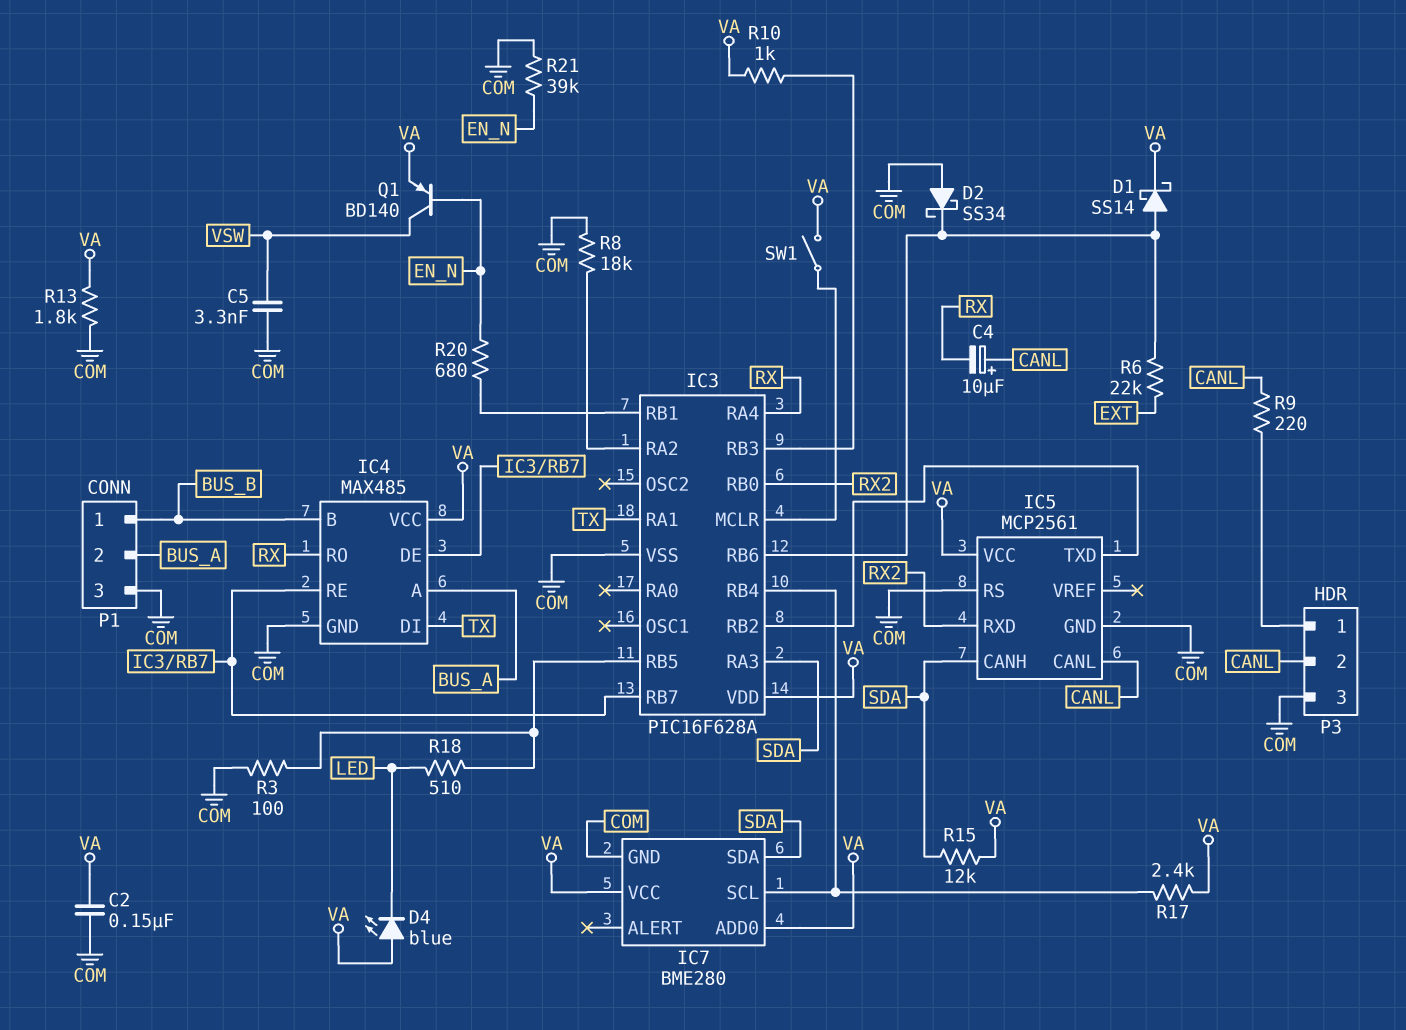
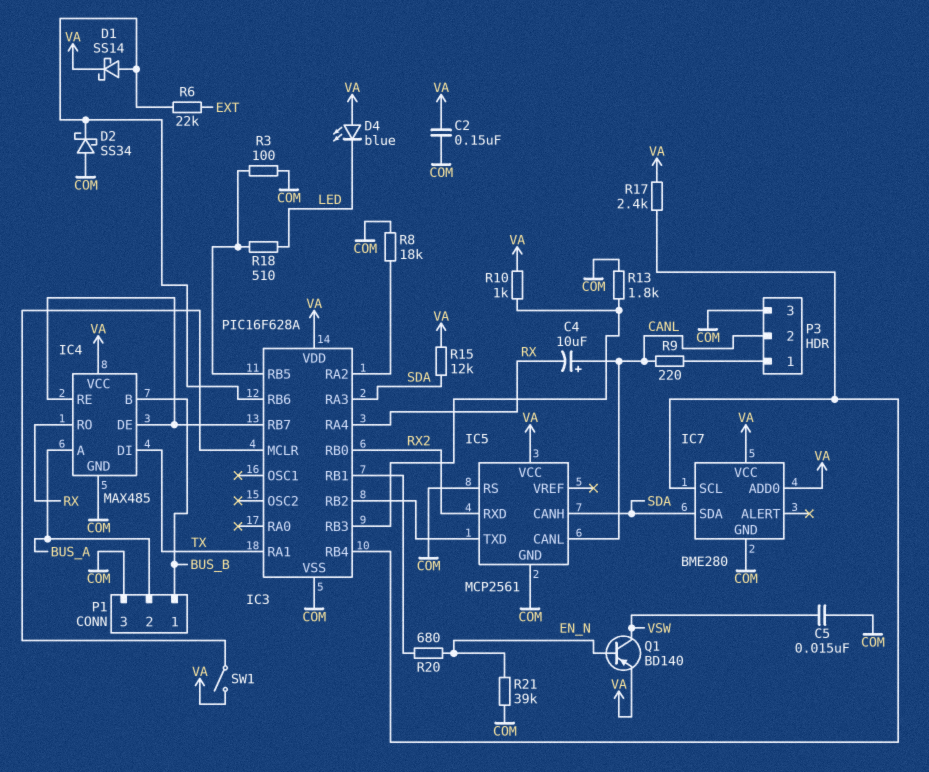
C5: 3.3nF (COM, VSW) -> 15nF (COM, VSW)
R13: 1.8k (COM, VA) -> 1.8k (COM, IC3/RB3)

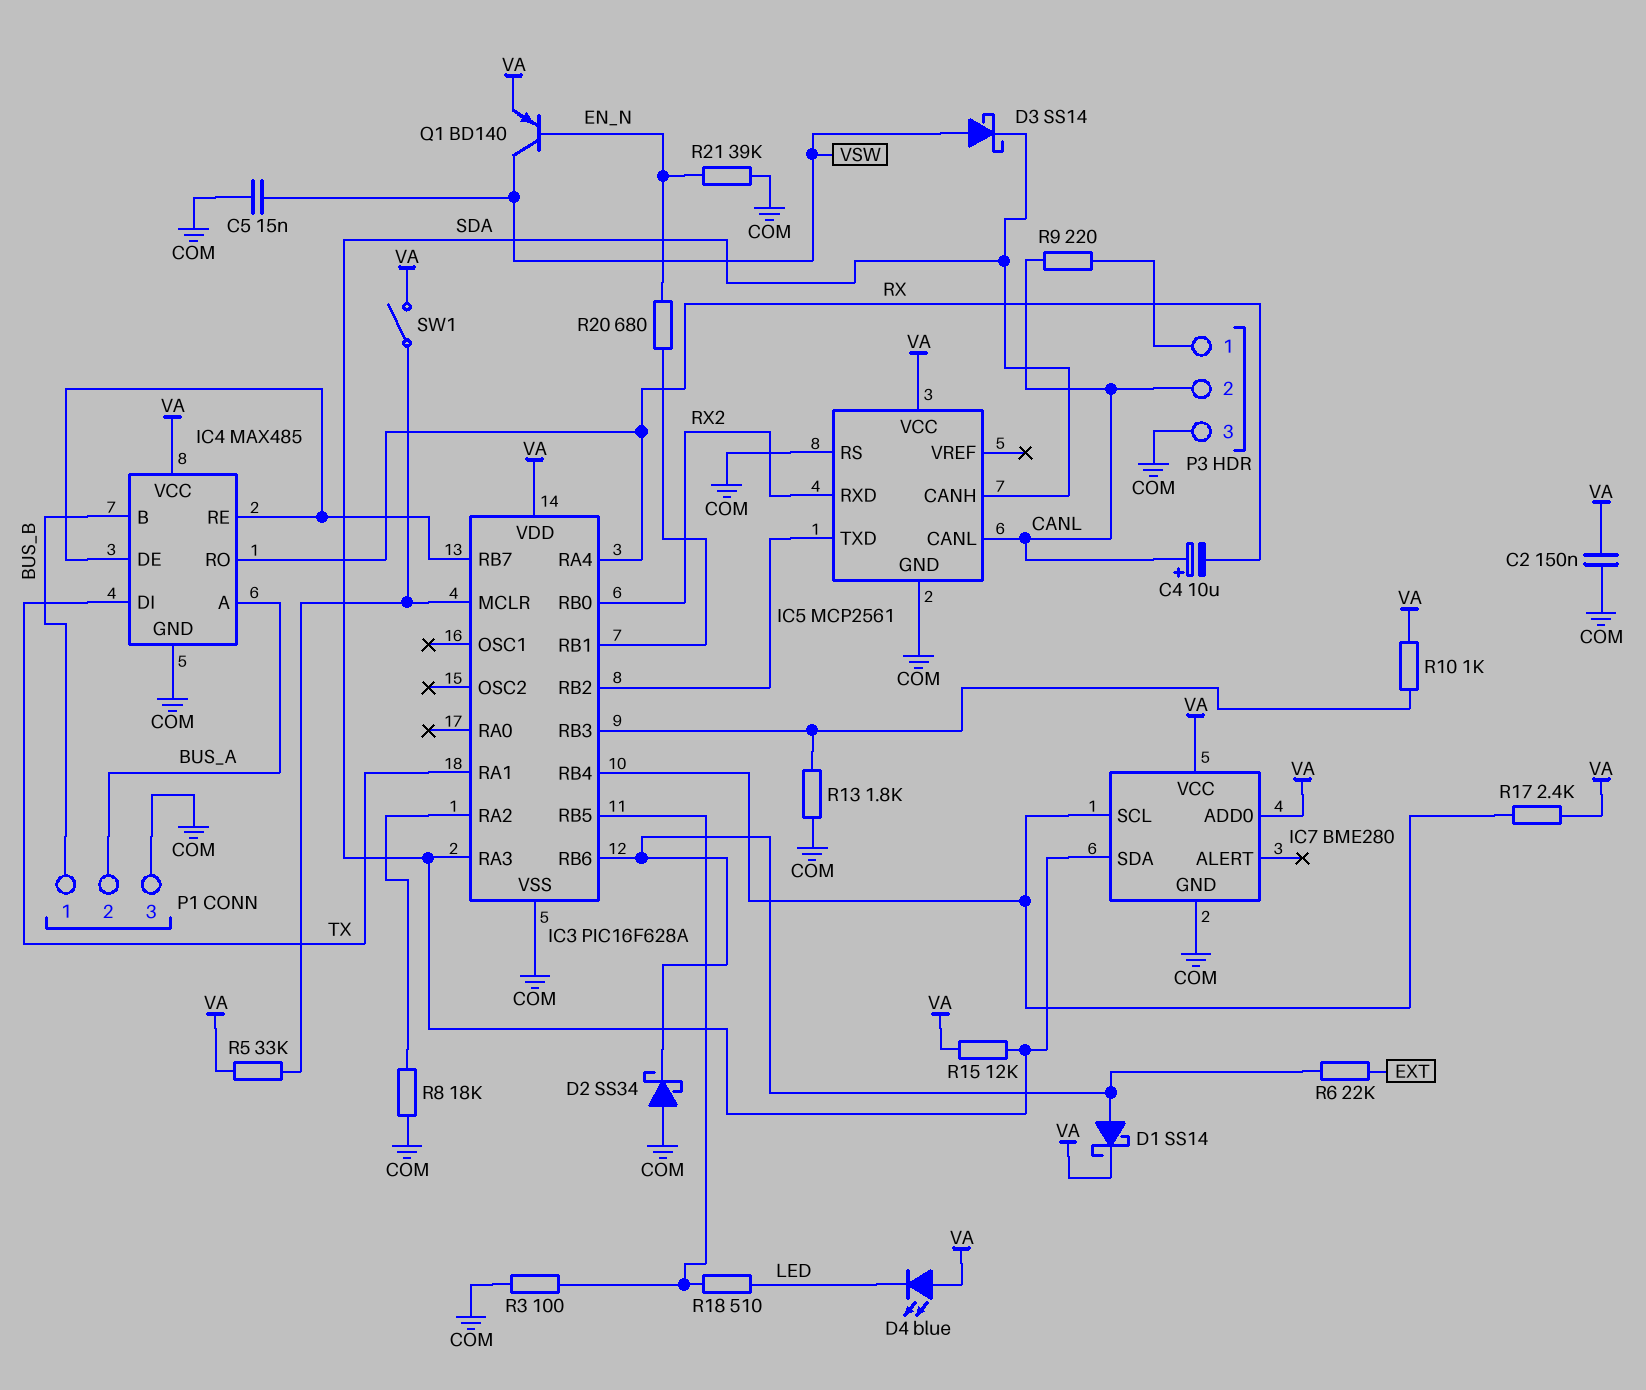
D3: none -> schottky SS14 (A VSW, K SDA)
R5: none -> 33k (IC3/MCLR, VA)

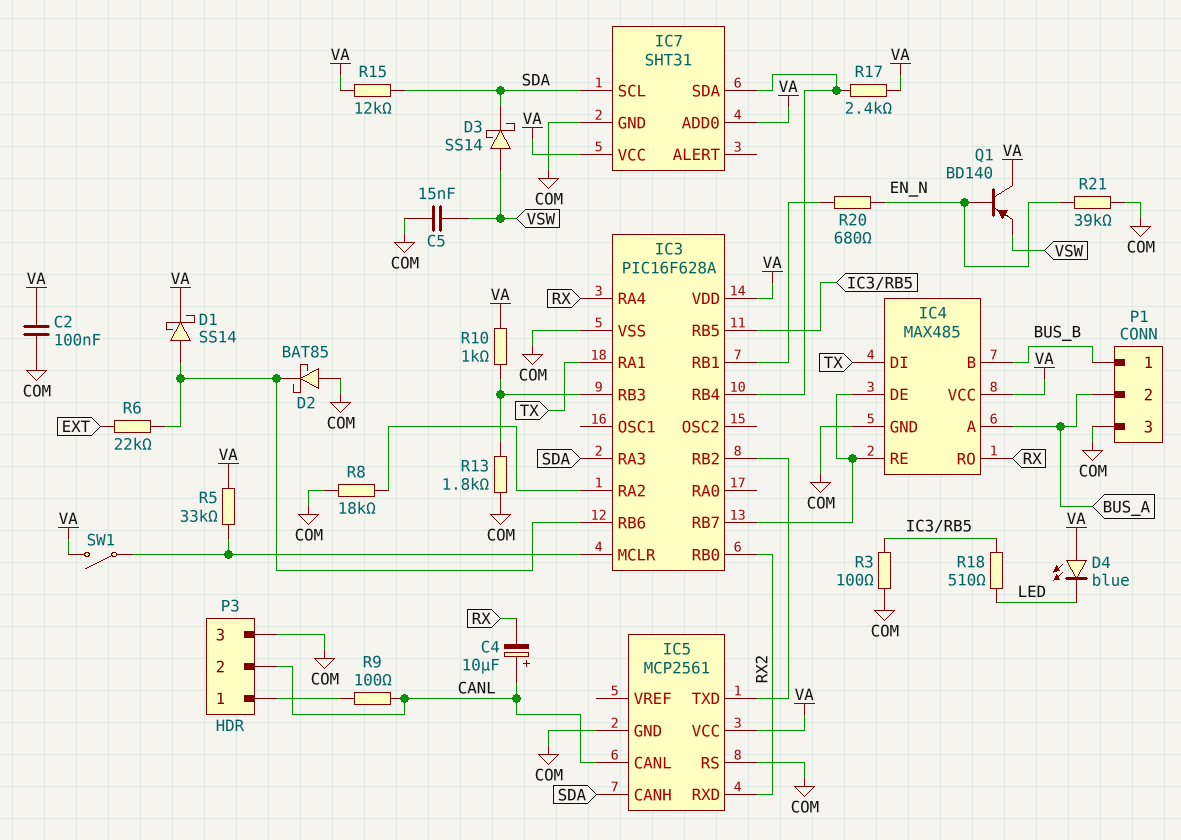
C2: 150nF (COM, VA) -> 100nF (COM, VA)
D2: schottky SS34 (A COM, K IC3/RB6) -> schottky BAT85 (A COM, K IC3/RB6)
IC7: BME280 -> SHT31
IC7 pin SCL: IC3/RB4 -> SDA
IC7 pin SDA: SDA -> IC3/RB4
Q1: PNP BD140 (B EN_N, C VSW, E VA) -> PNP BD140 (B EN_N, C VA, E VSW)
R9: 220 (CANL, P3/1) -> 100 (CANL, P3/1)

